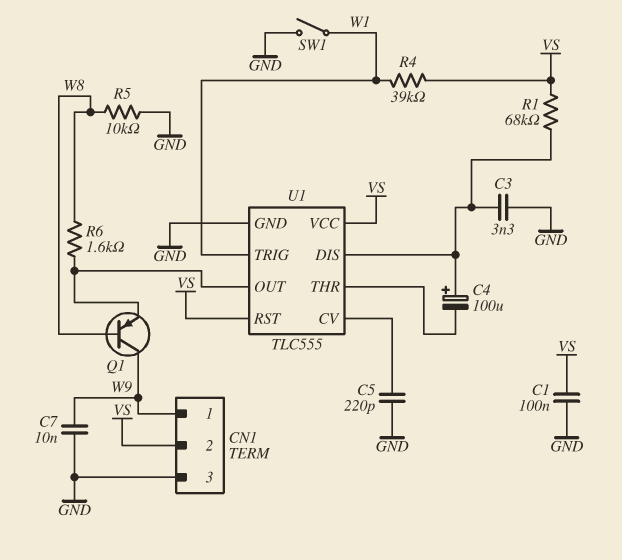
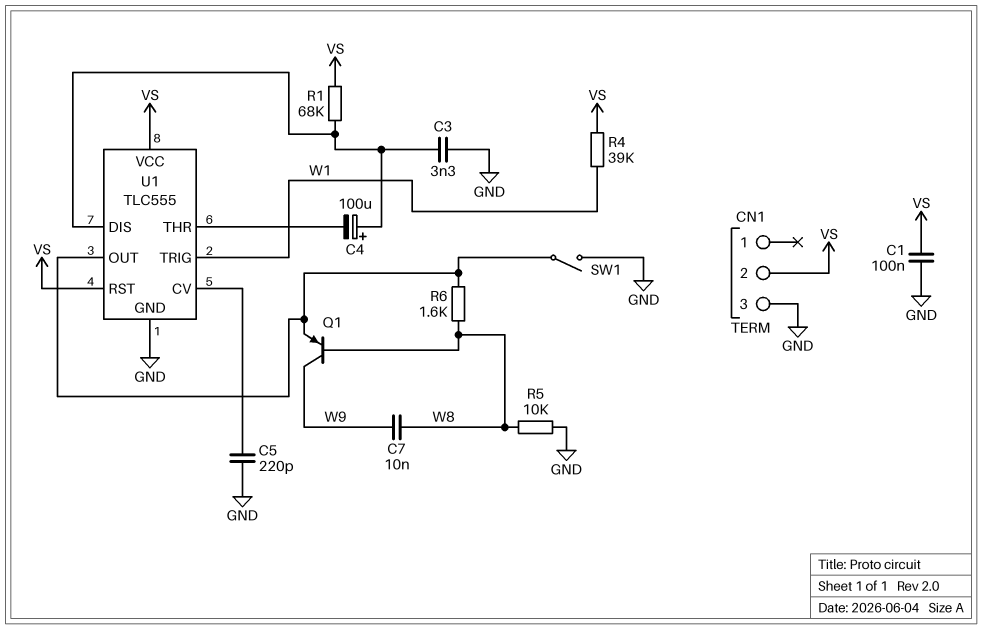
C7: 10nF (GND, W9) -> 10nF (W8, W9)
CN1 pin 1: W9 -> none
SW1: switch (GND, W1) -> switch (GND, U1/OUT)

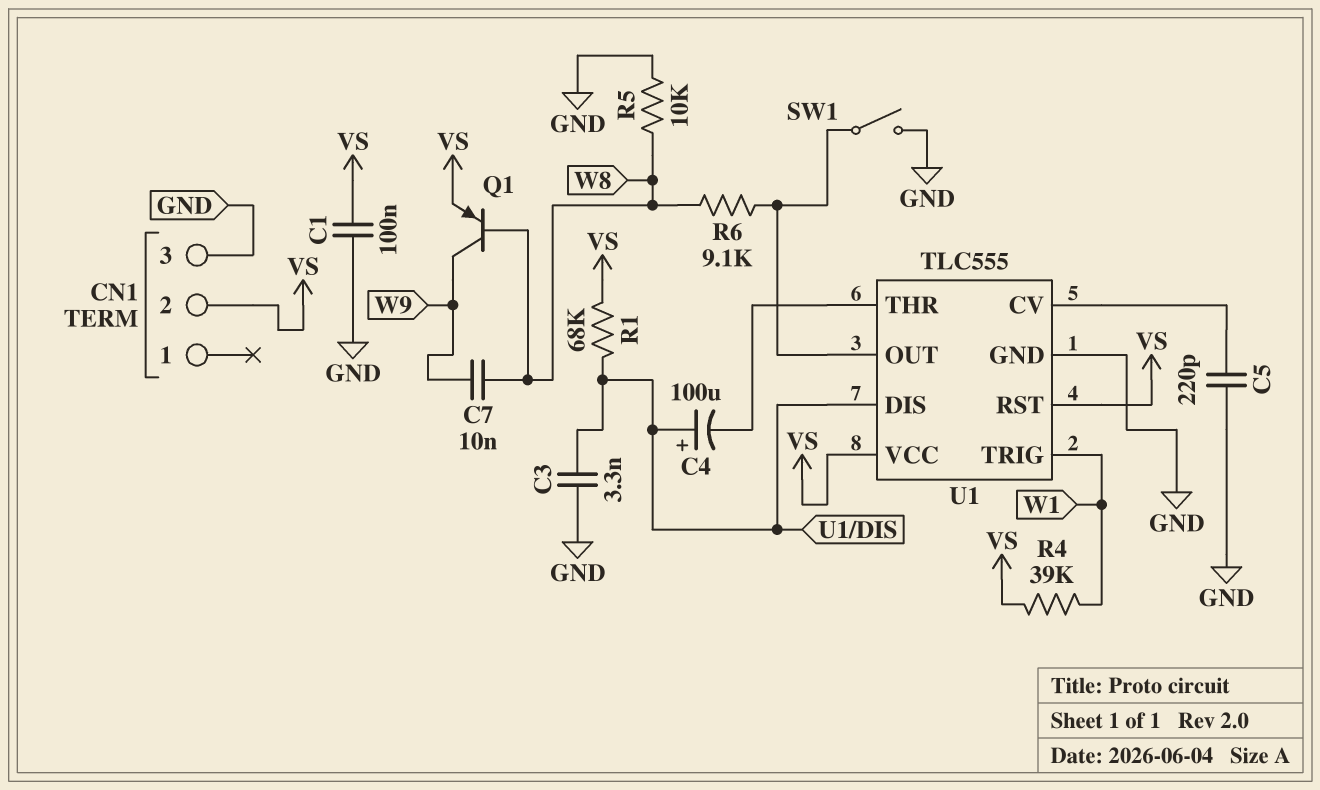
Q1: PNP (B W8, C W9, E U1/OUT) -> PNP (B W8, C W9, E VS)
R6: 1.6k (U1/OUT, W8) -> 9.1k (U1/OUT, W8)

